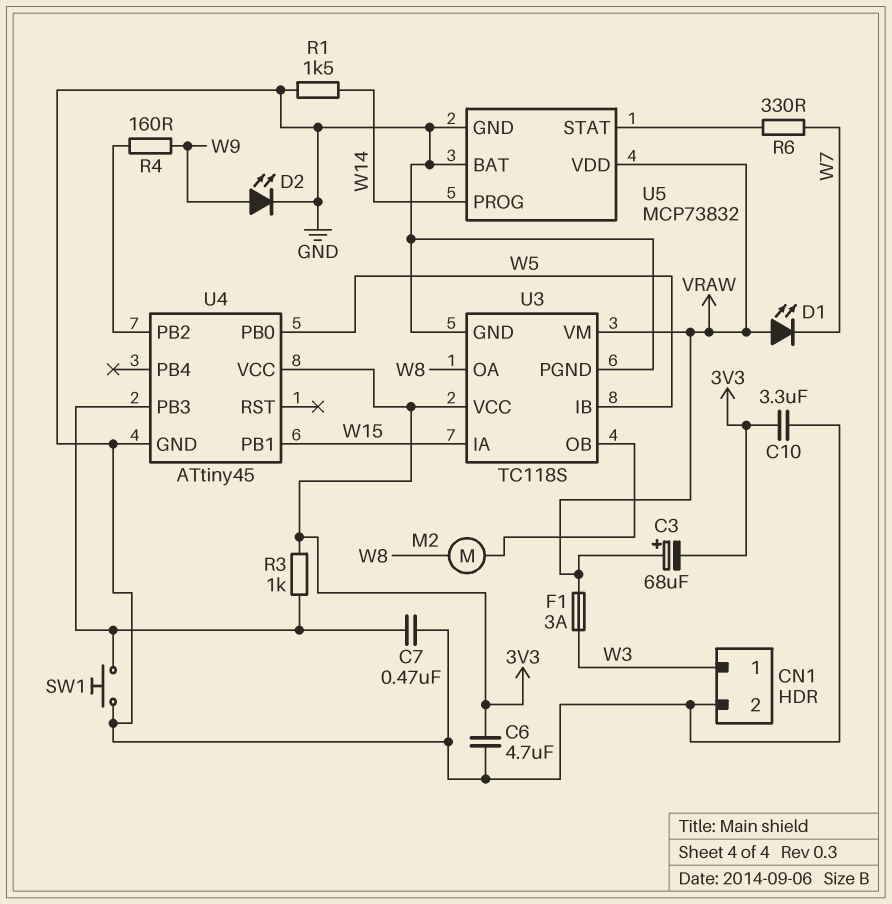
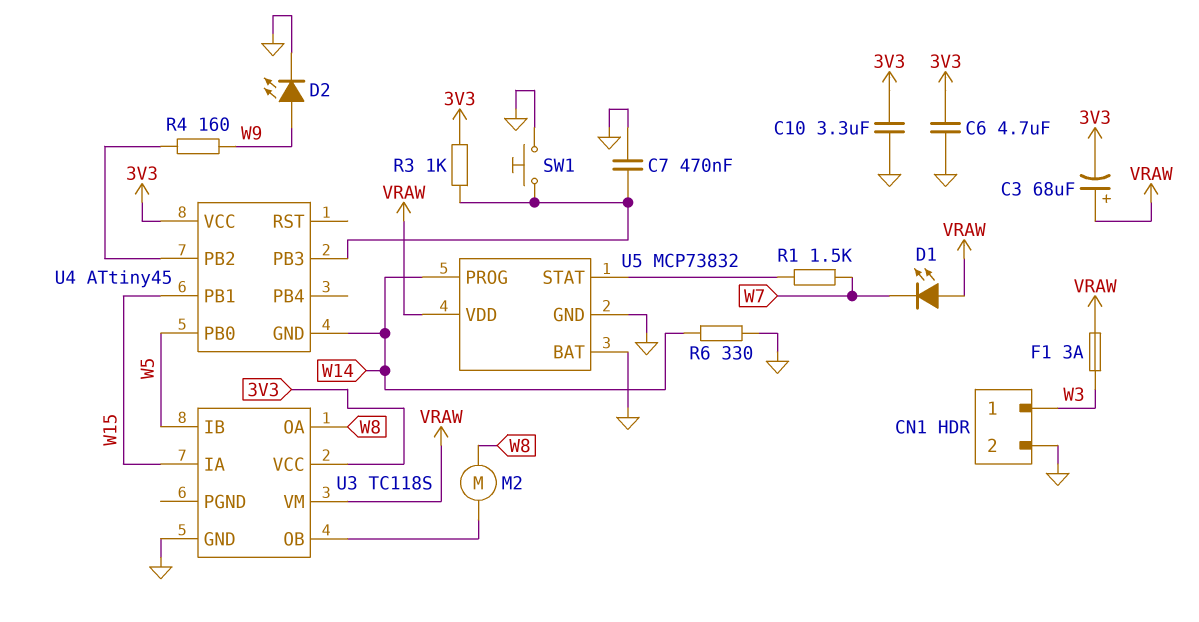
R1: 1.5k (GND, W14) -> 1.5k (U5/STAT, W7)
R6: 330 (U5/STAT, W7) -> 330 (GND, W14)
U3 pin PGND: GND -> none
U4 pin GND: GND -> W14

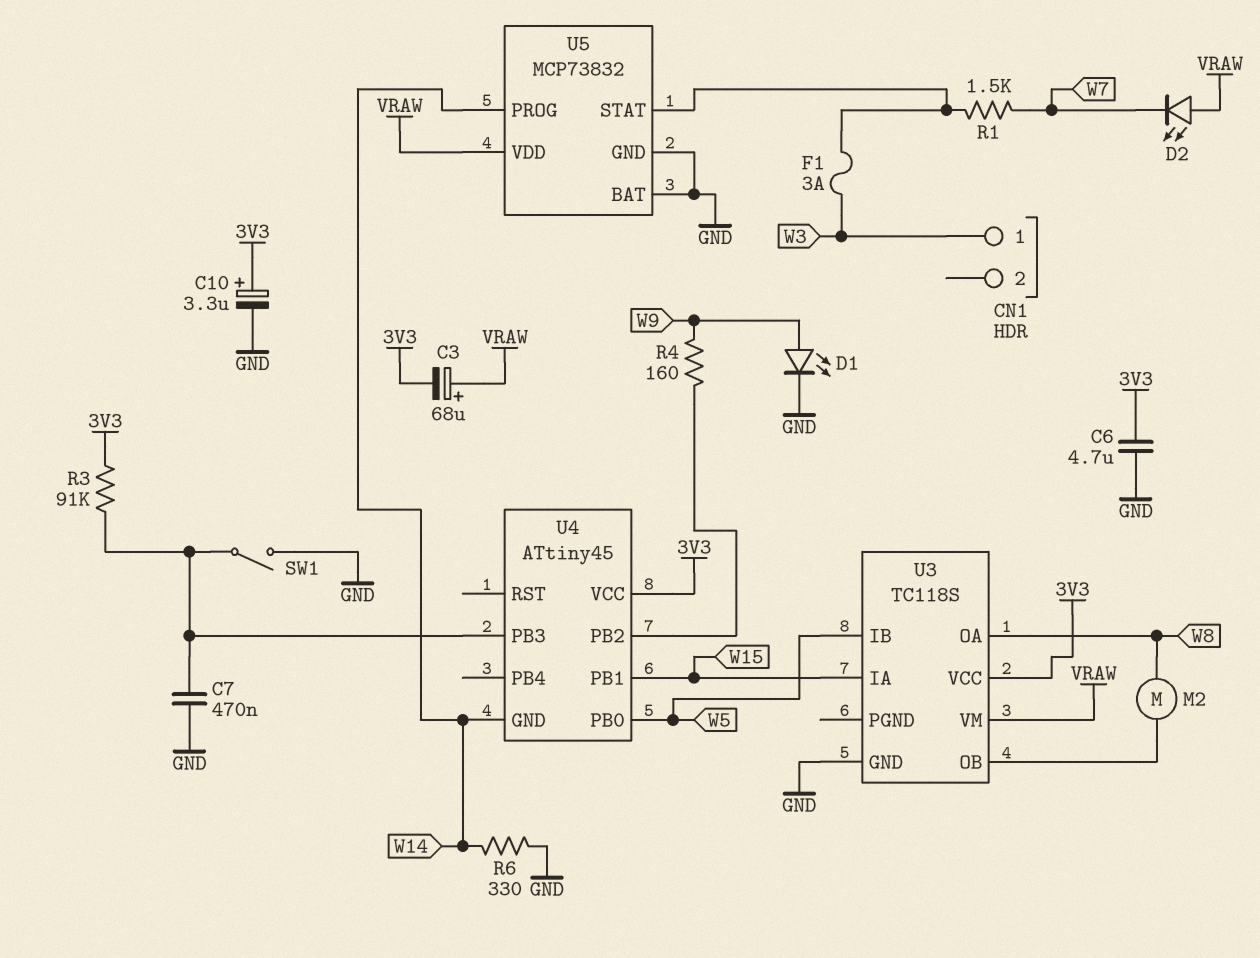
C10: 3.3uF (3V3, GND) -> 3.3uF (plus 3V3, minus GND)
CN1 pin 2: GND -> none
D1: LED (A VRAW, K W7) -> LED (A W9, K GND)
D2: LED (A W9, K GND) -> LED (A VRAW, K W7)
F1: 3A (VRAW, W3) -> 3A (U5/STAT, W3)
R3: 1k (3V3, U4/PB3) -> 91k (3V3, U4/PB3)
SW1: button (GND, U4/PB3) -> switch (GND, U4/PB3)

